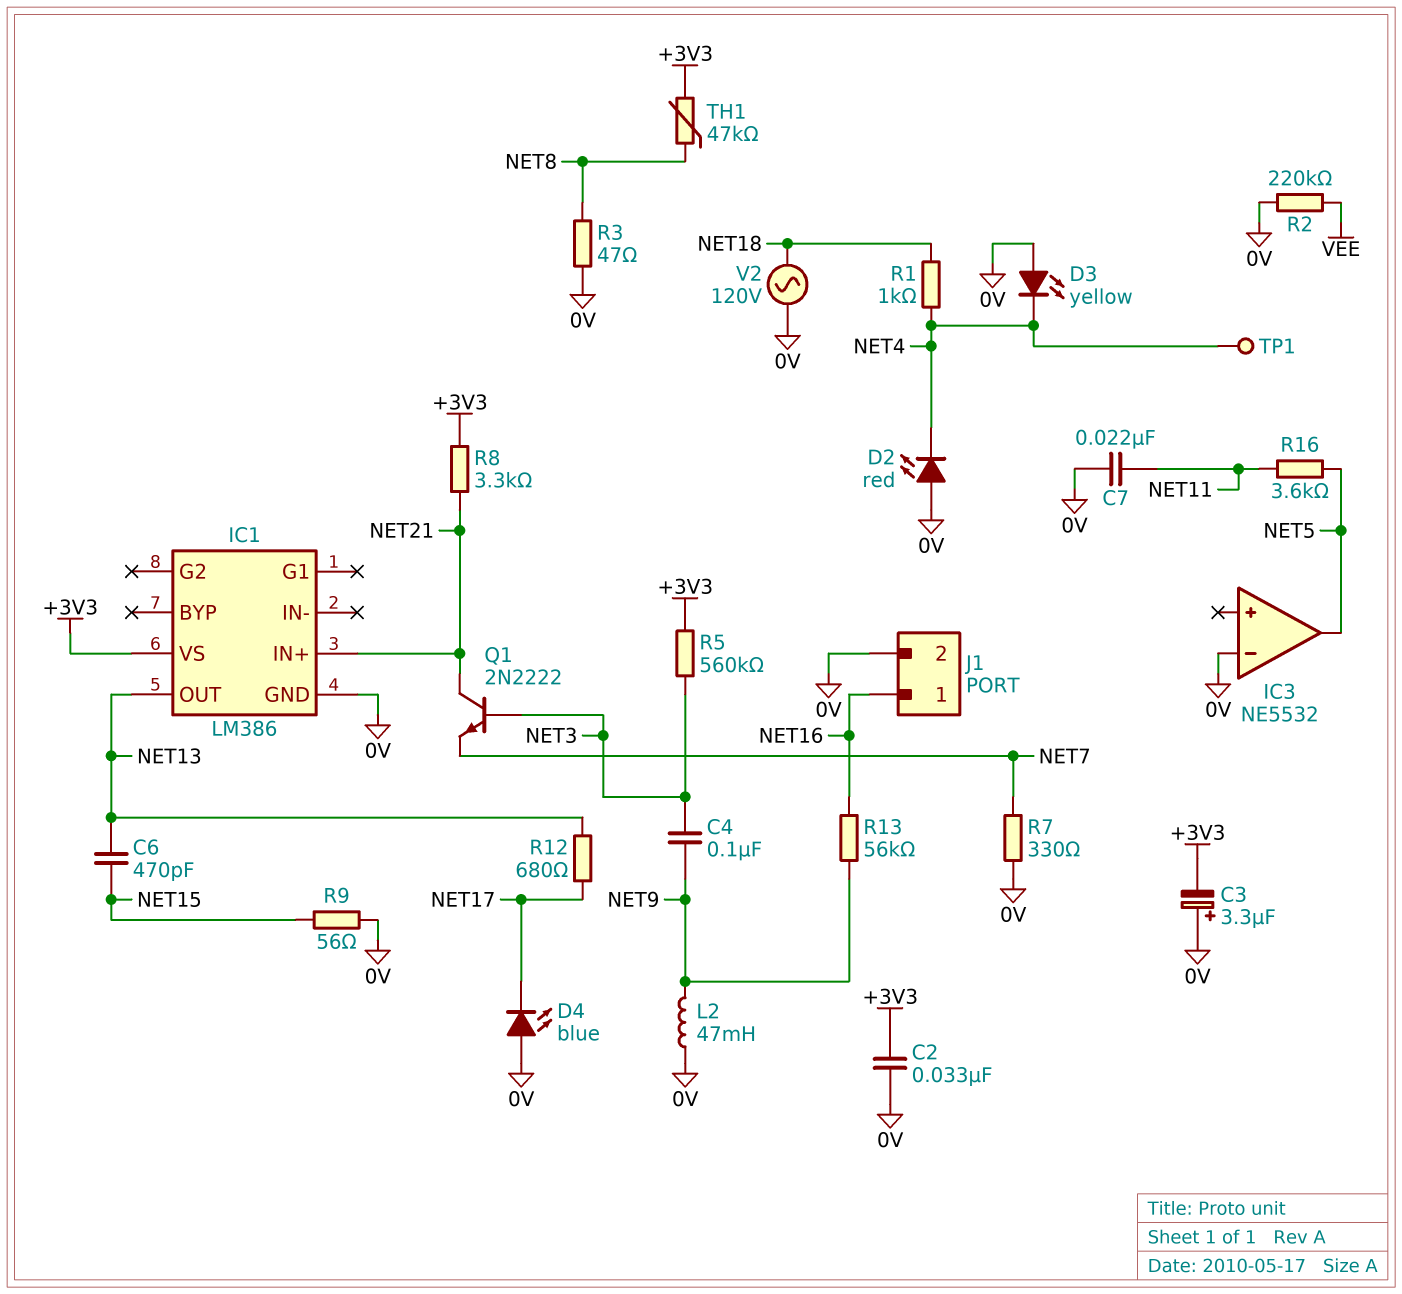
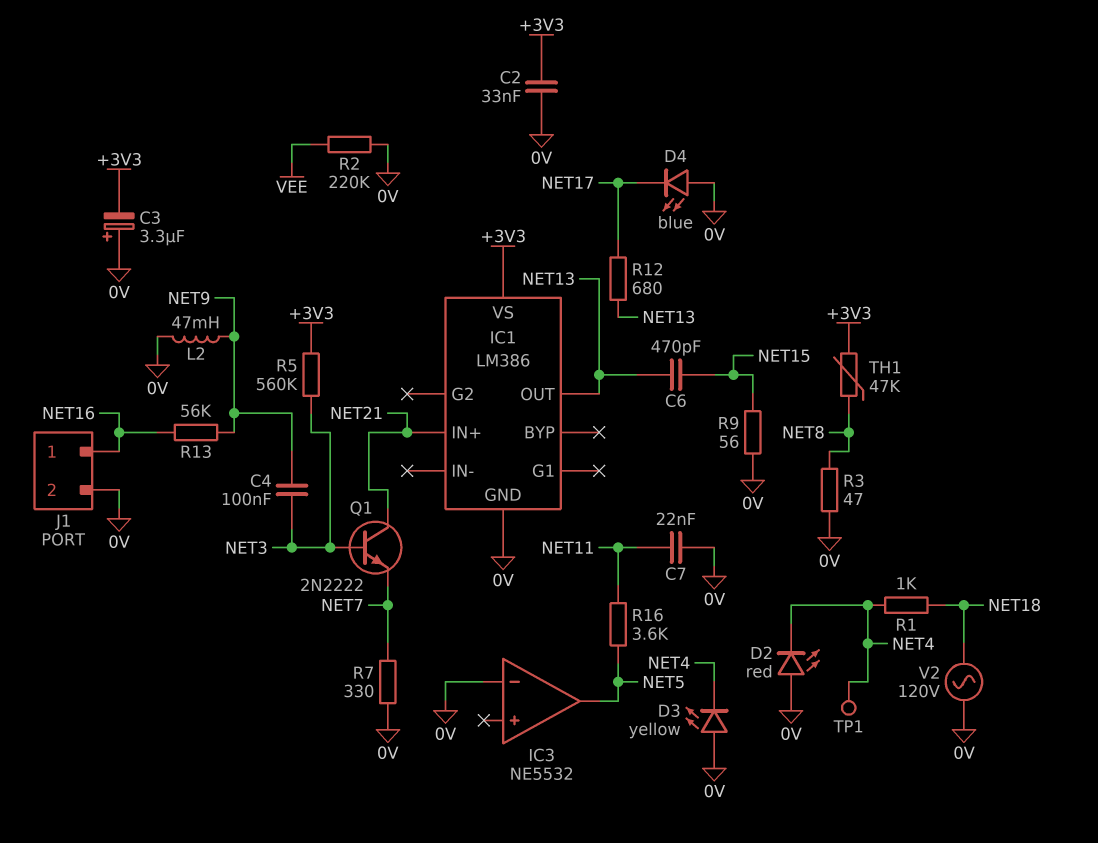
R8: 3.3k (+3V3, NET21) -> none

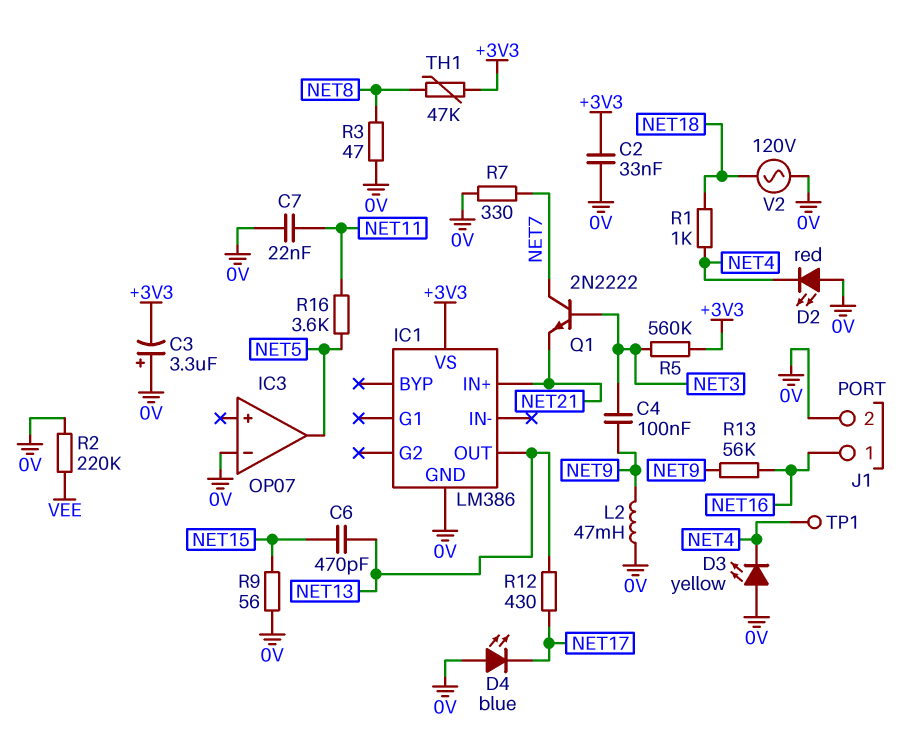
IC3: NE5532 -> OP07
Q1: NPN 2N2222 (B NET3, C NET21, E NET7) -> NPN 2N2222 (B NET3, C NET7, E NET21)
R12: 680 (NET13, NET17) -> 430 (NET13, NET17)

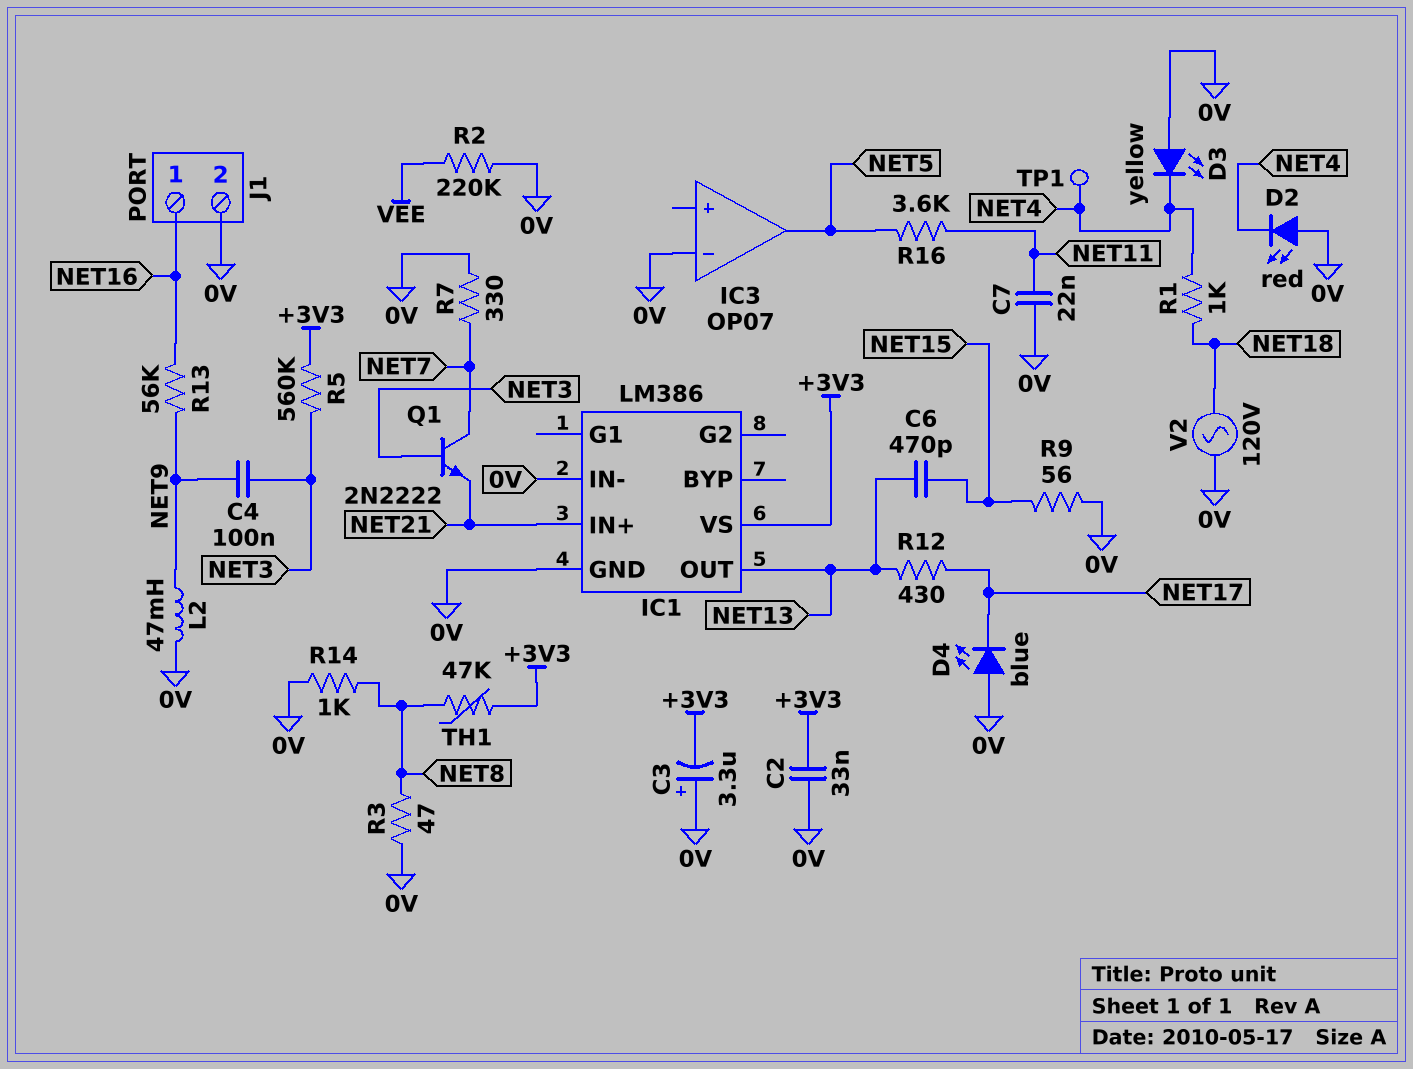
IC1 pin IN-: none -> 0V
R14: none -> 1k (0V, NET8)

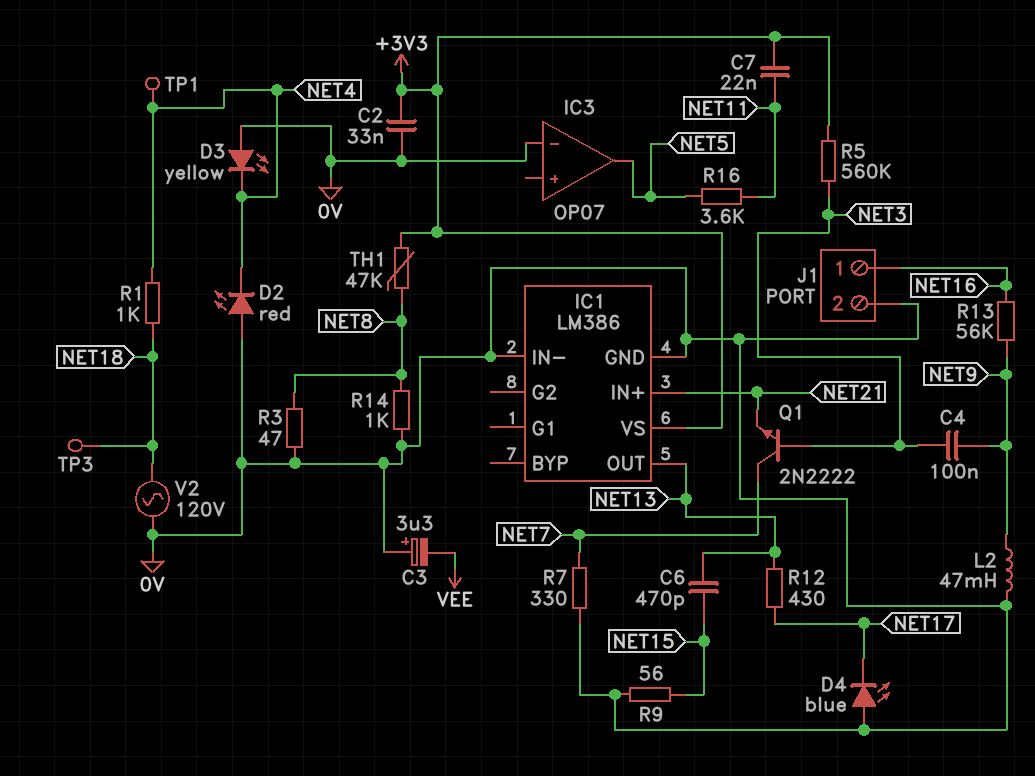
C3: 3.3uF (plus 0V, minus +3V3) -> 3.3uF (plus 0V, minus VEE)
C7: 22nF (0V, NET11) -> 22nF (+3V3, NET11)
R2: 220k (0V, VEE) -> none
TP3: none -> test point (NET18)

